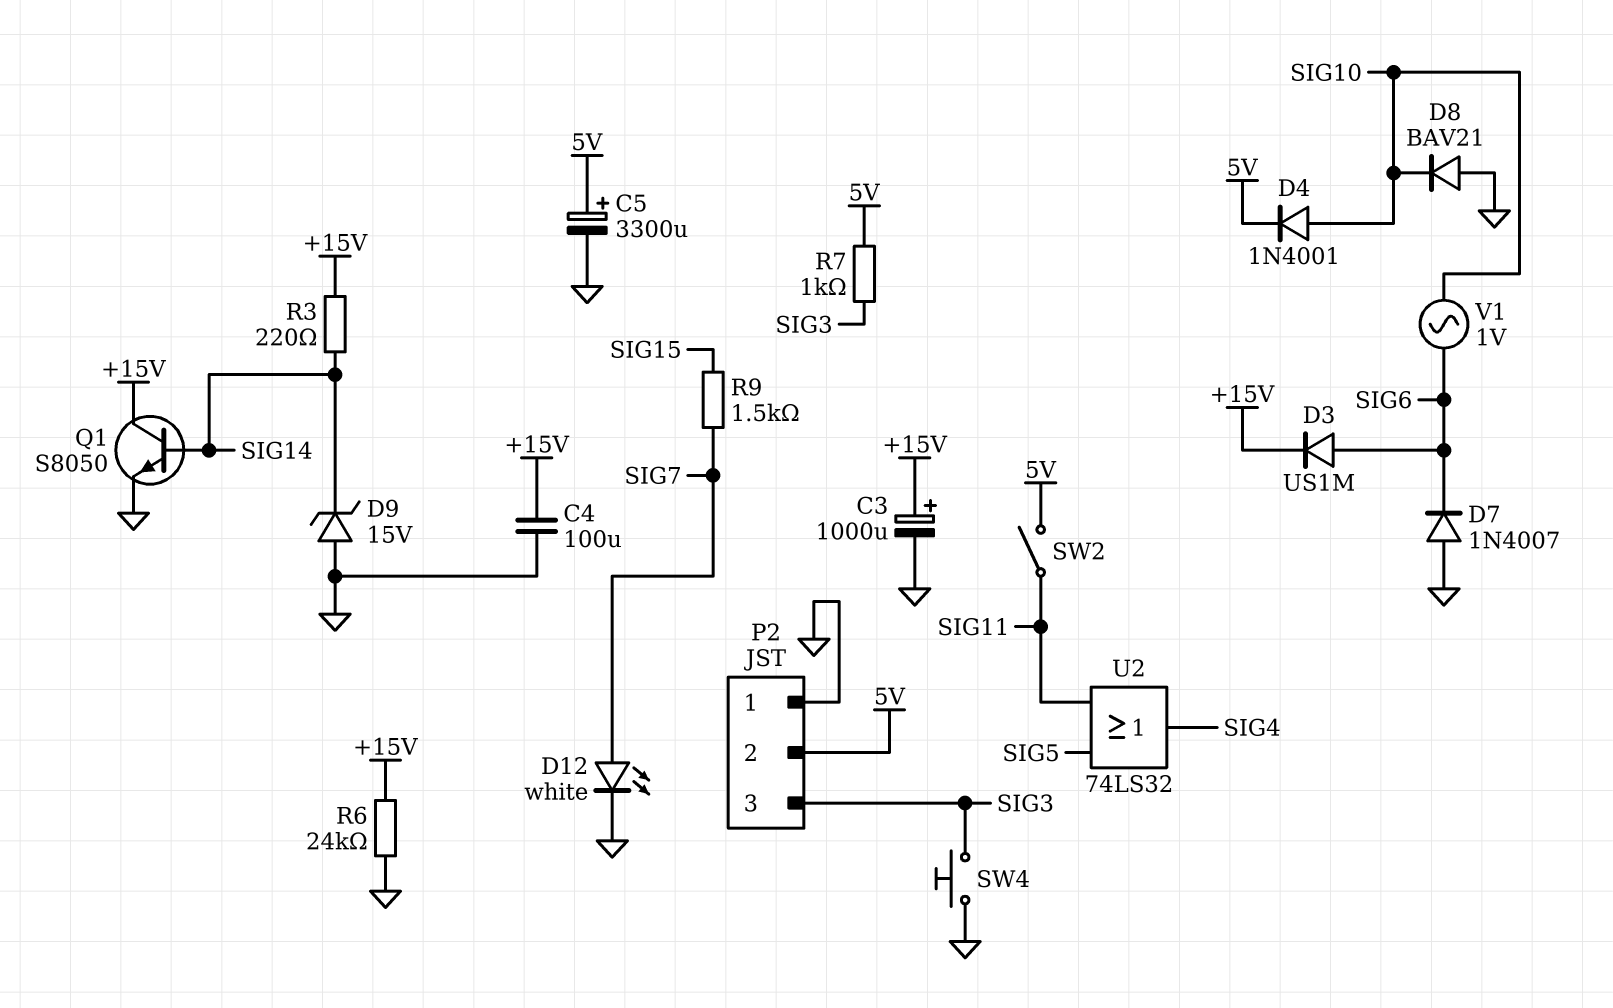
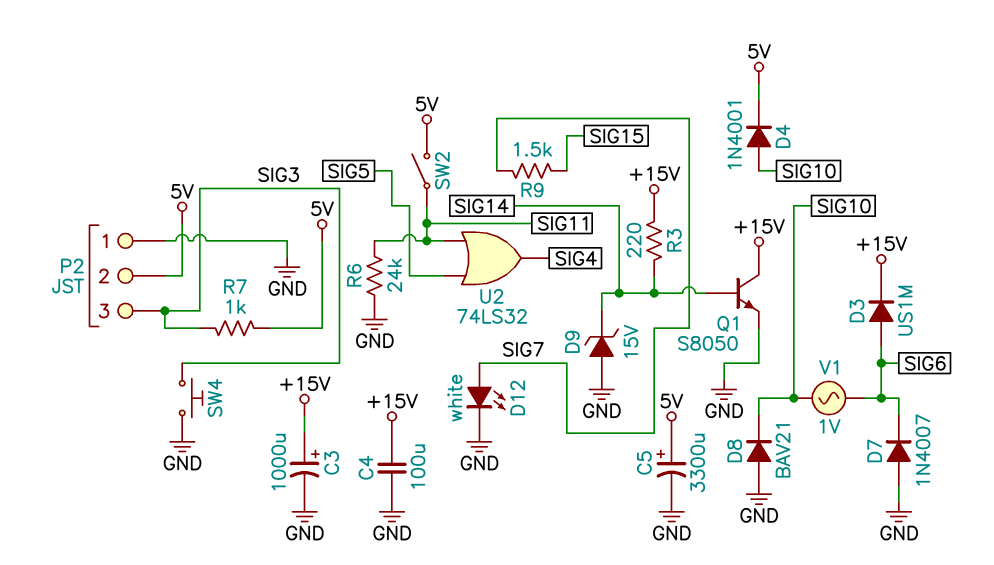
R6: 24k (+15V, GND) -> 24k (GND, SIG11)

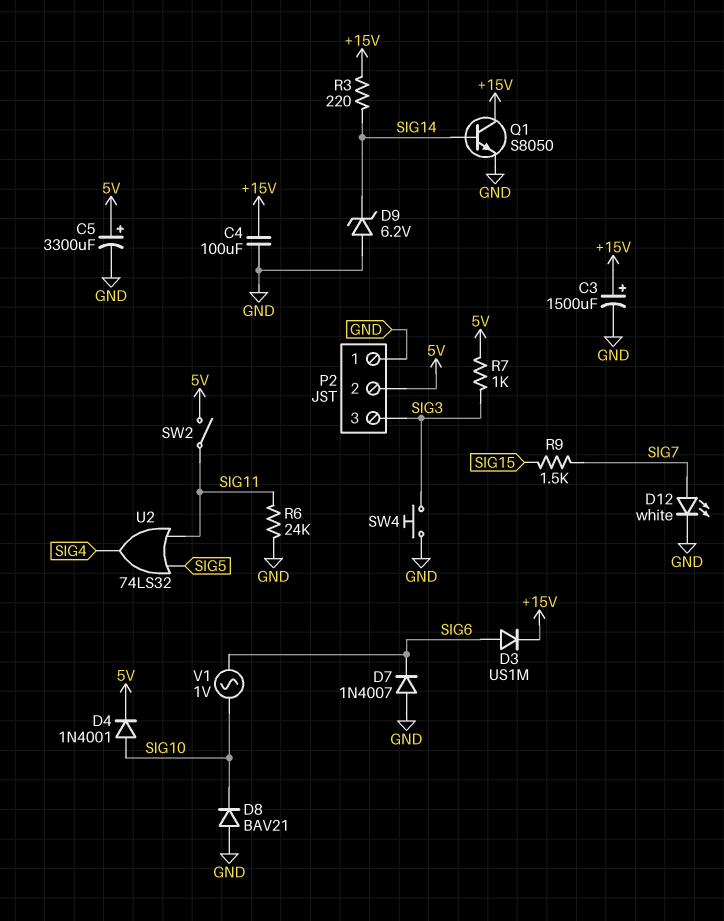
C3: 1000uF (plus +15V, minus GND) -> 1500uF (plus +15V, minus GND)
D9: zener 15V (A GND, K SIG14) -> zener 6.2V (A GND, K SIG14)

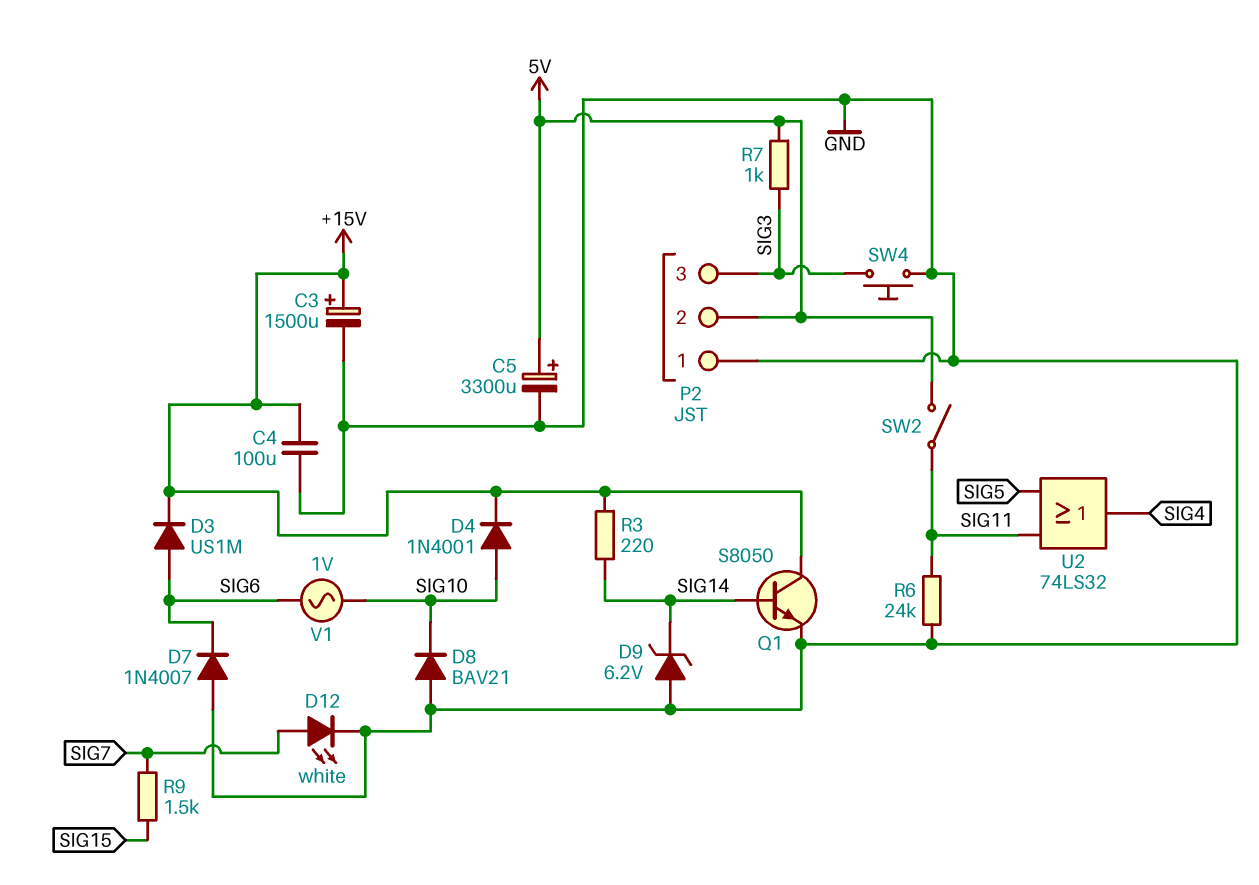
D4: diode 1N4001 (A SIG10, K 5V) -> diode 1N4001 (A SIG10, K +15V)

